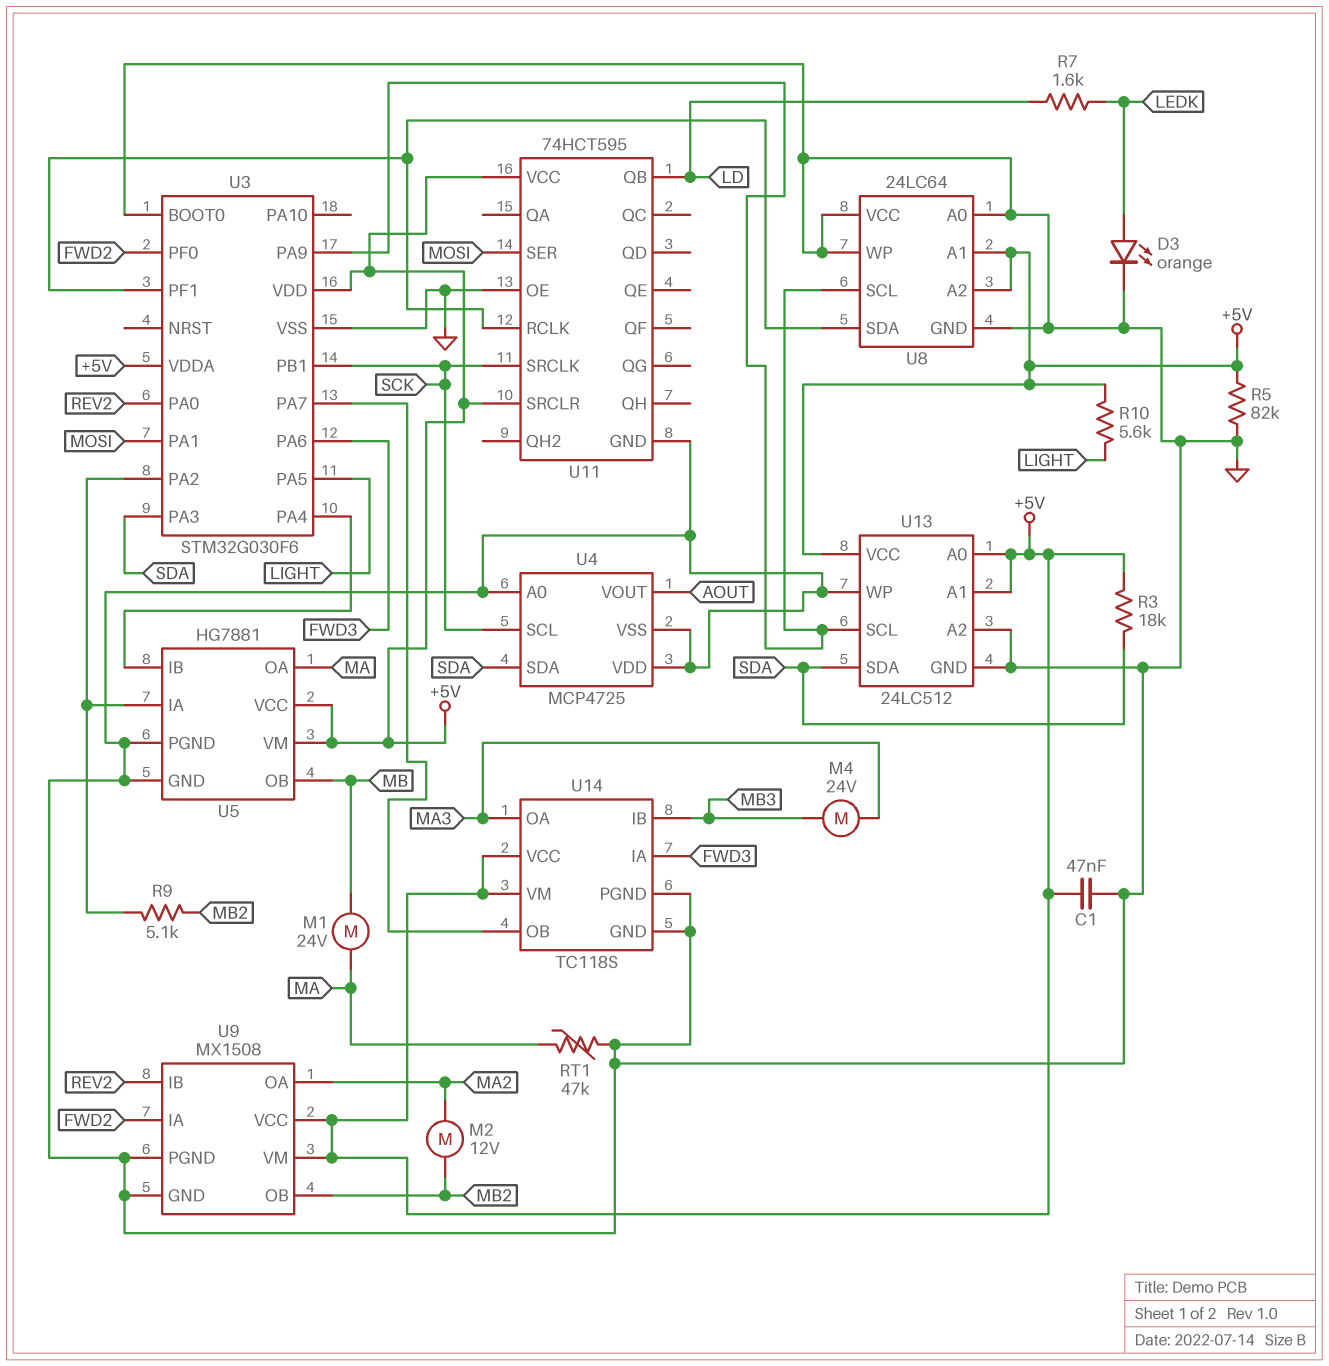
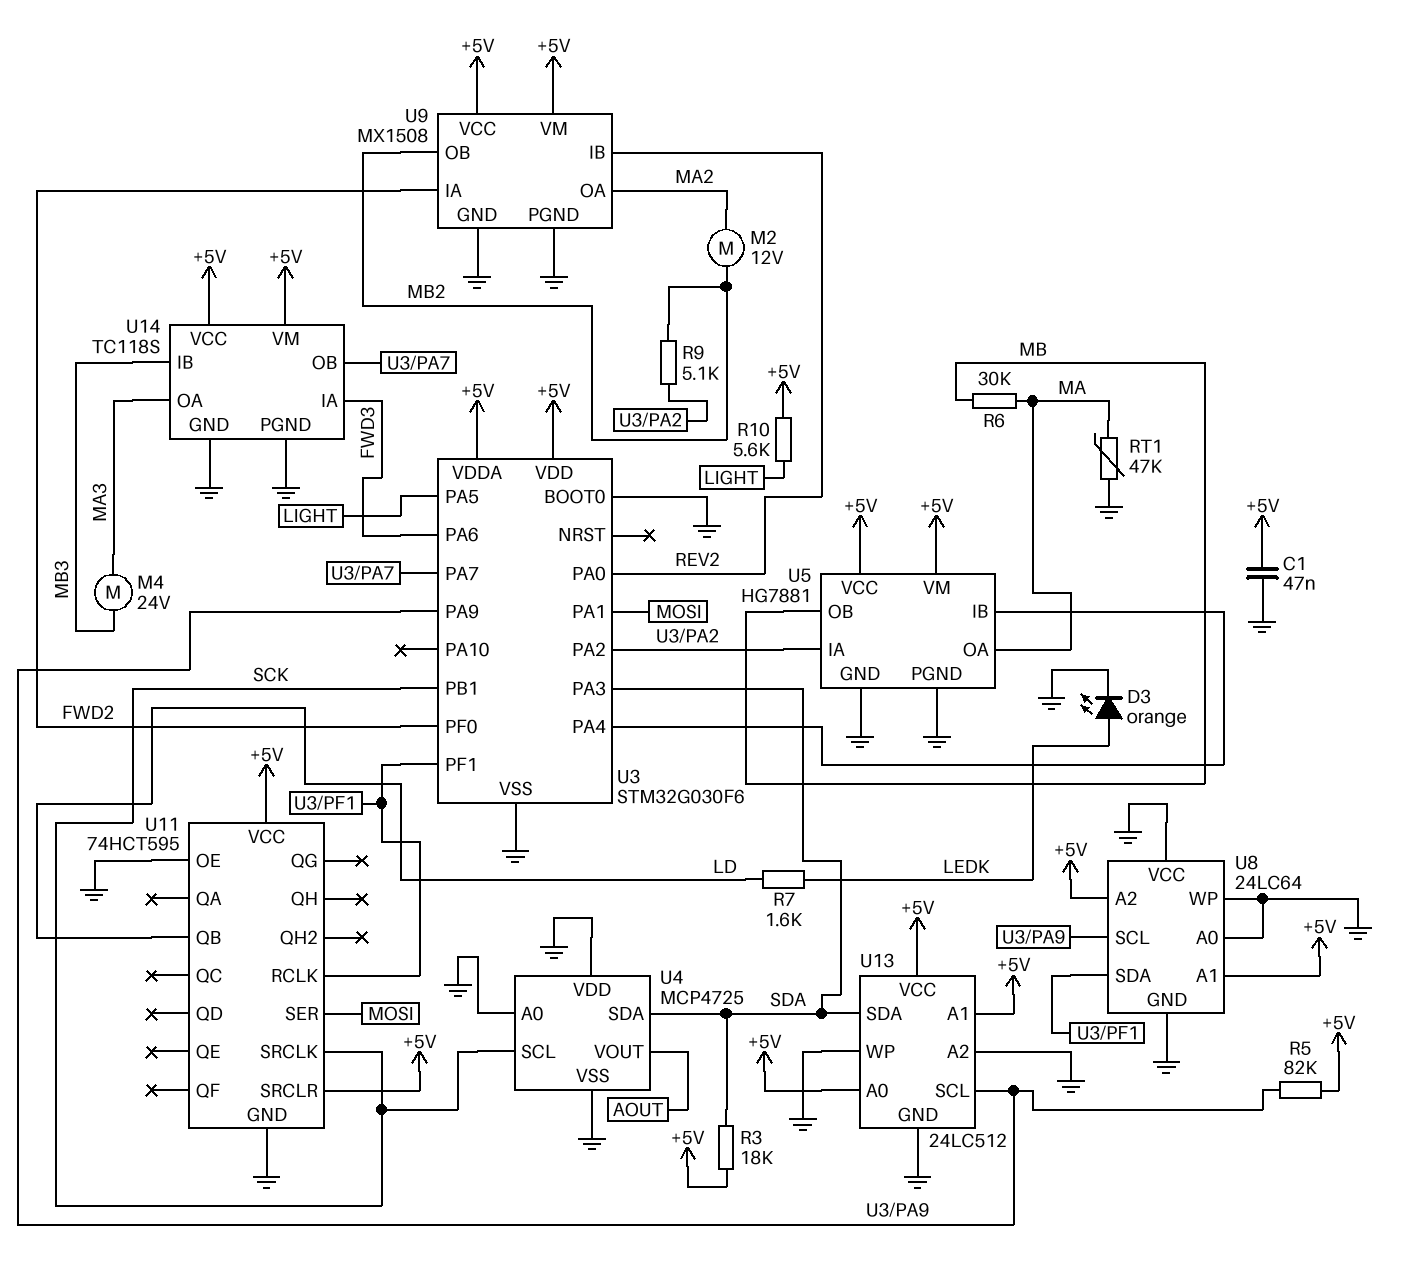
M1: motor 24V (MA, MB) -> none
R5: 82k (+5V, GND) -> 82k (+5V, U3/PA9)
R6: none -> 30k (MA, MB)

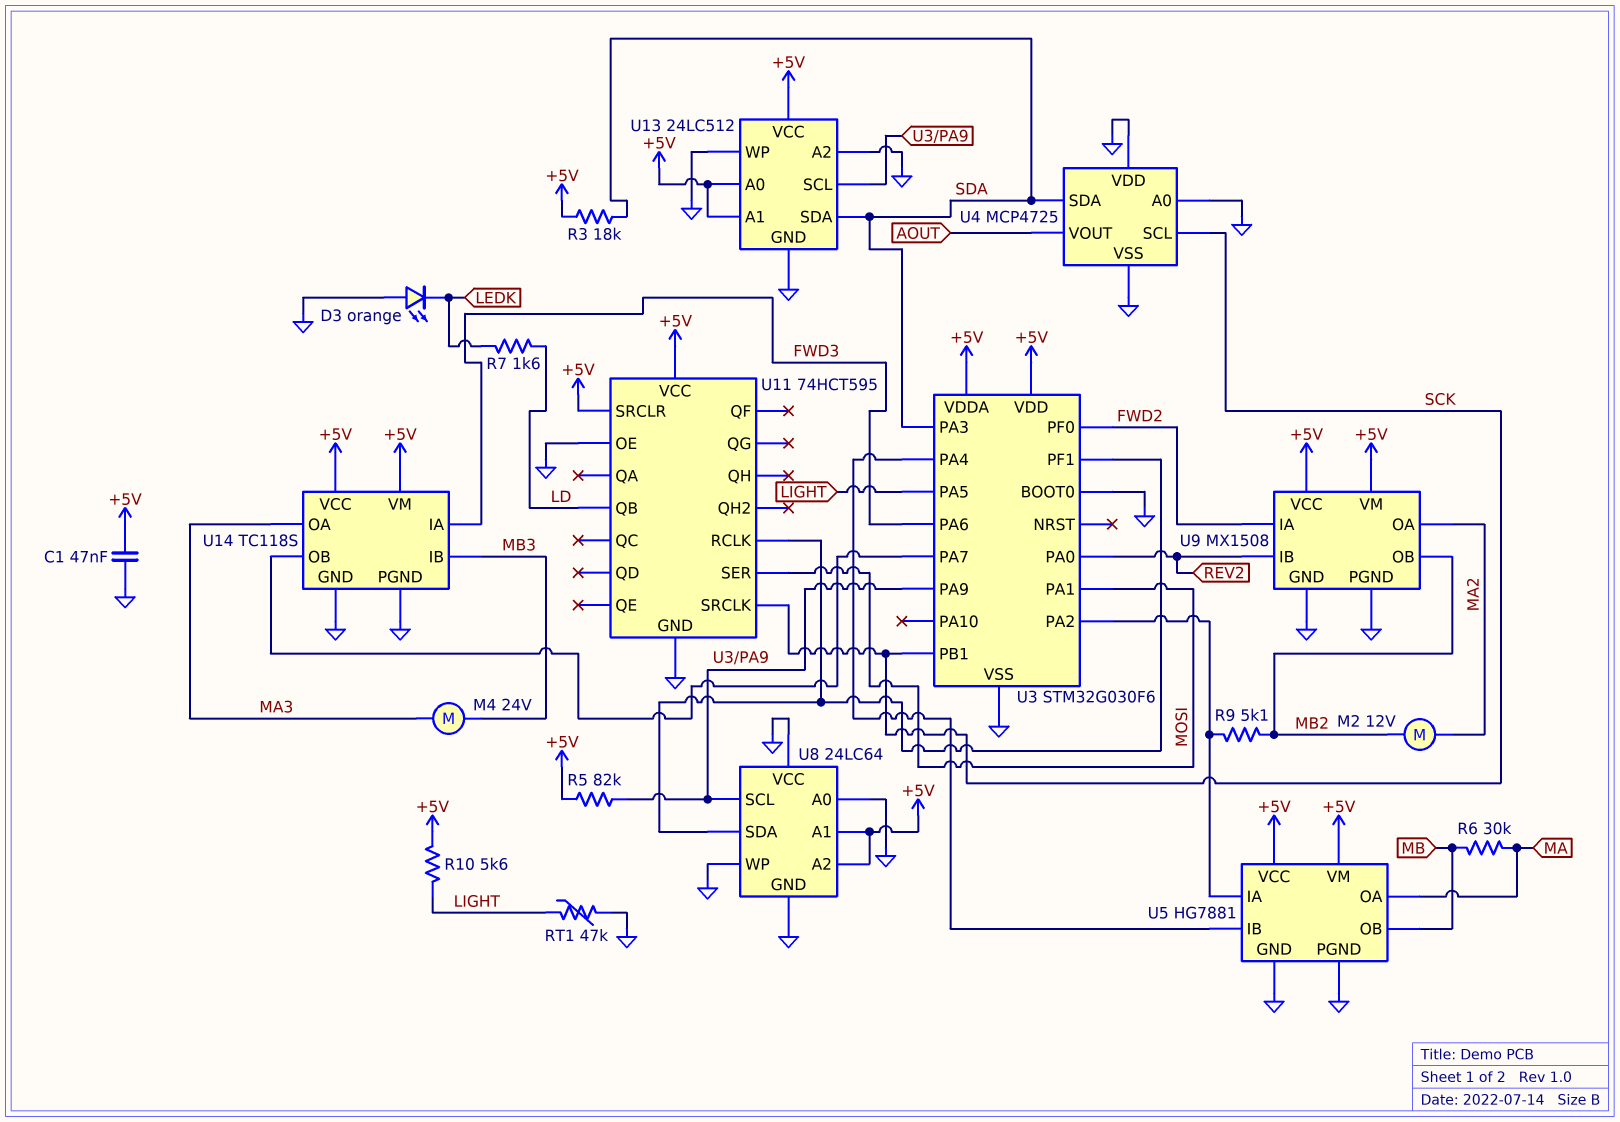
D3: LED orange (A LEDK, K GND) -> LED orange (A GND, K LEDK)
RT1: 47k (GND, MA) -> 47k (GND, LIGHT)

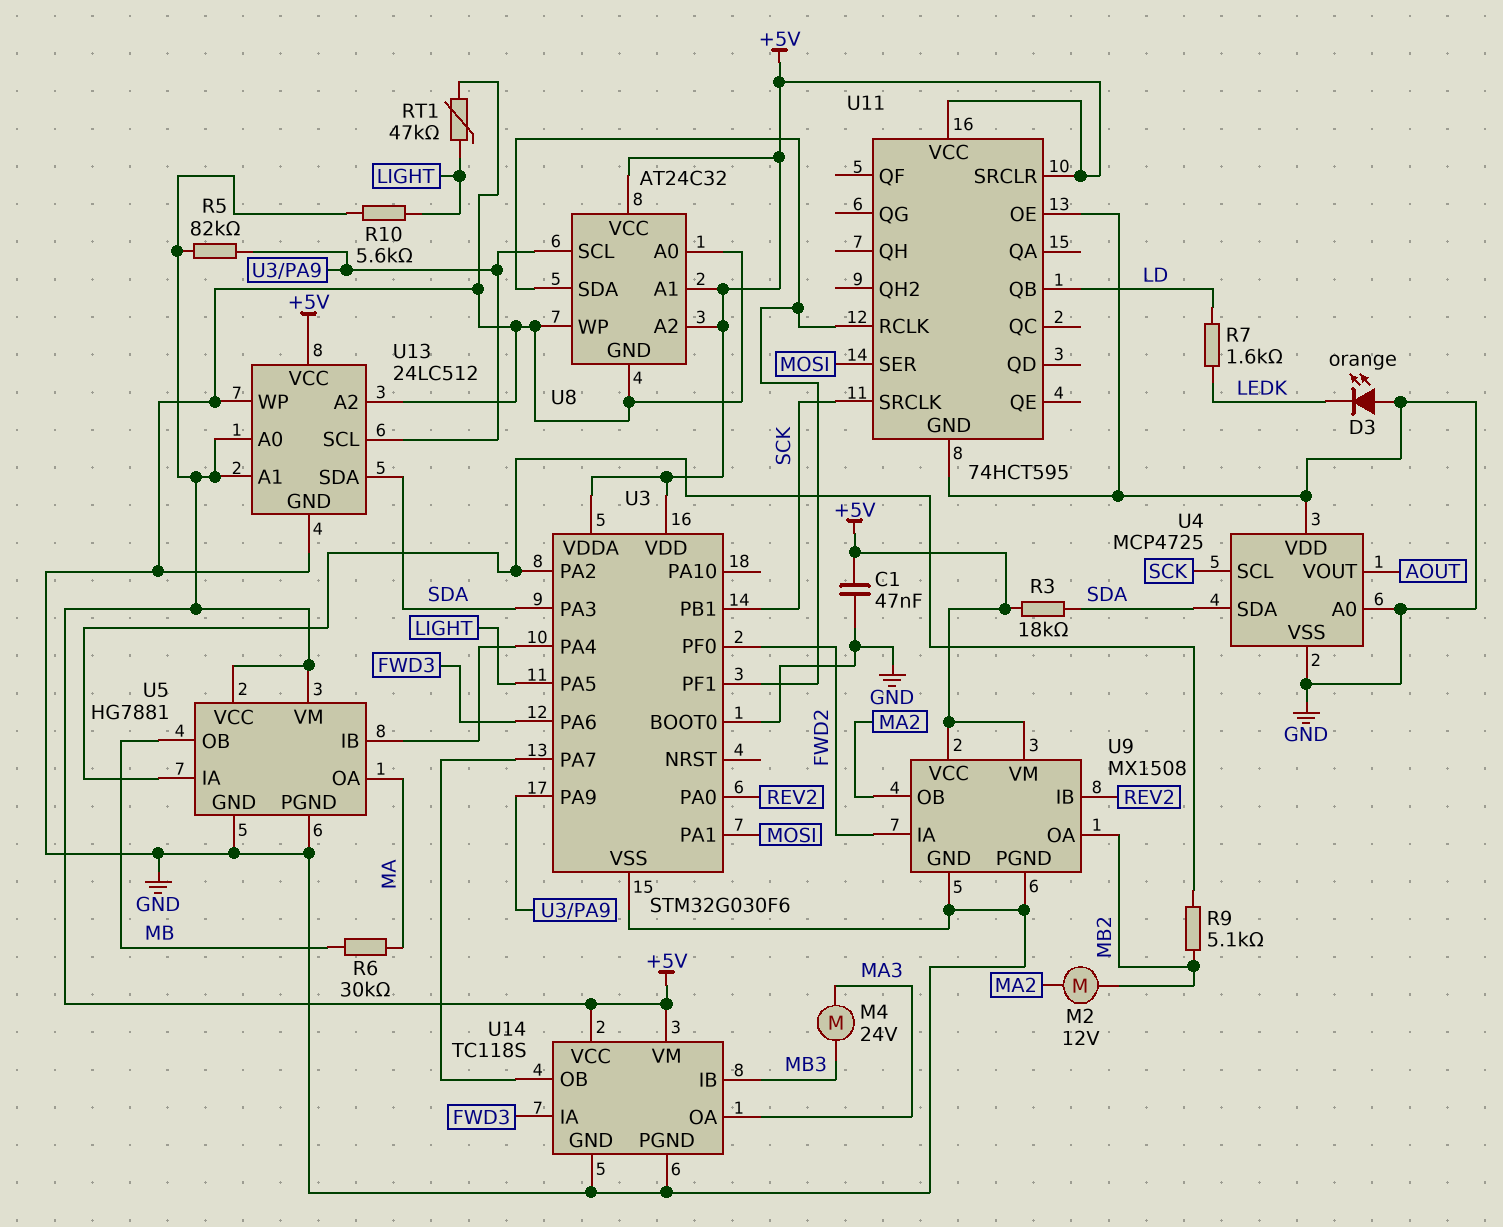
U8: 24LC64 -> AT24C32
U8 pin VCC: GND -> +5V
U9 pin OA: MA2 -> MB2
U9 pin OB: MB2 -> MA2

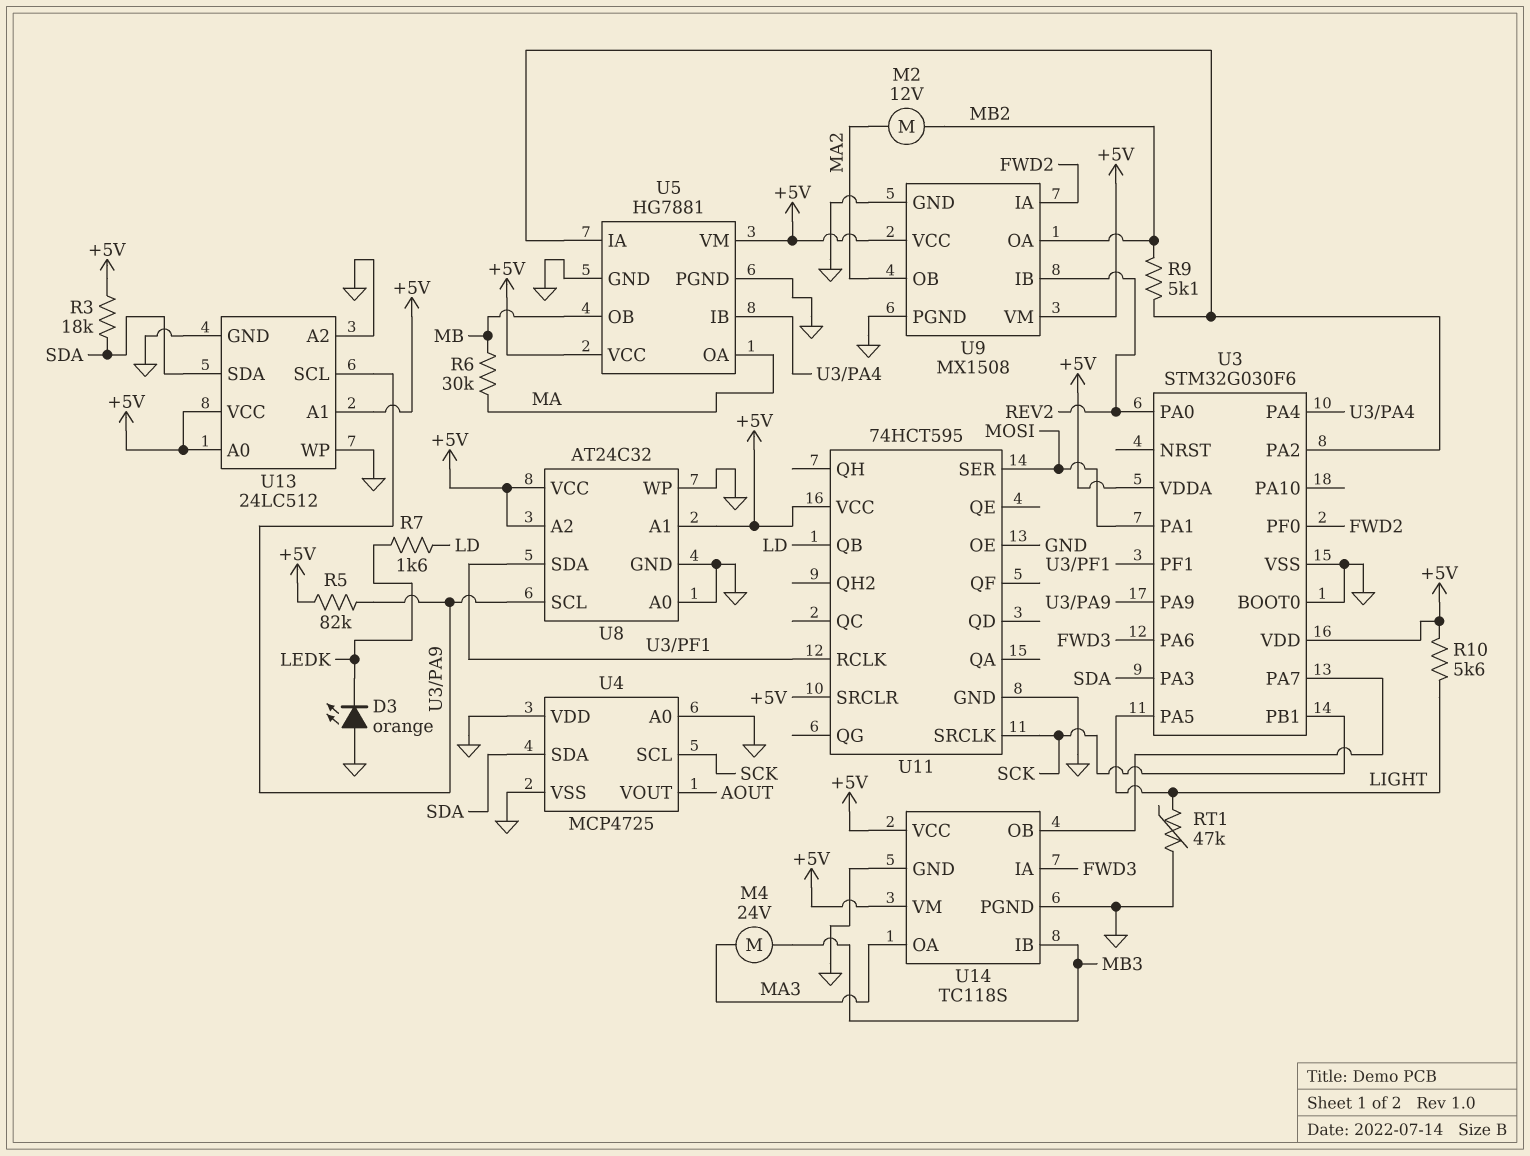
C1: 47nF (+5V, GND) -> none

